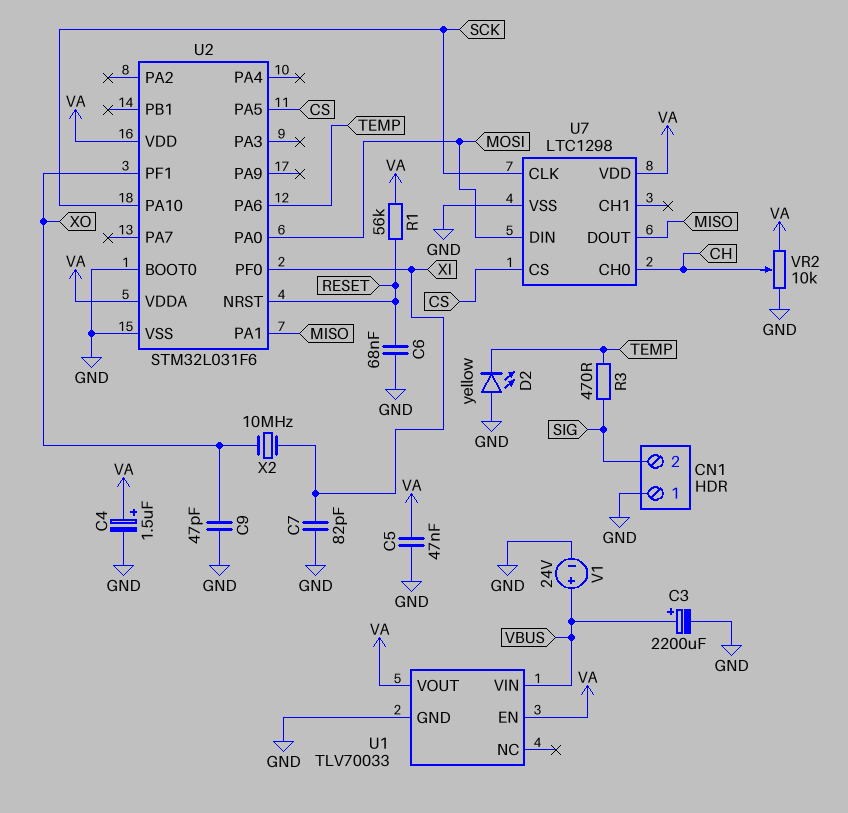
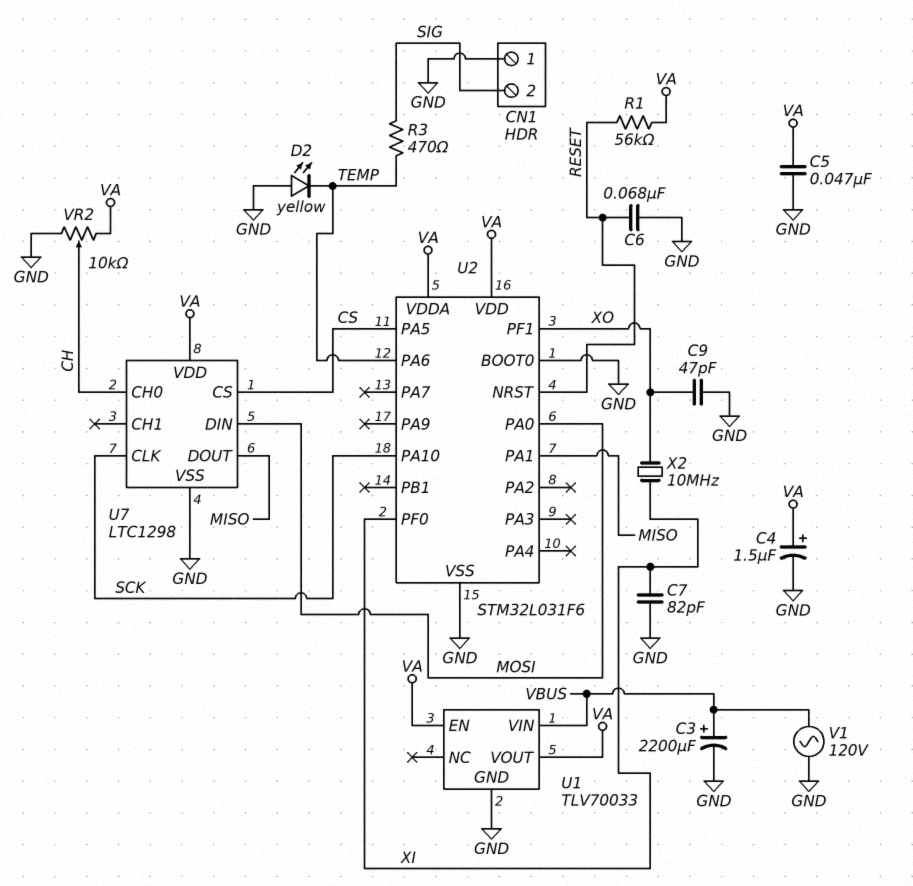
V1: 24V (plus VBUS, minus GND) -> AC 120V (GND, VBUS)

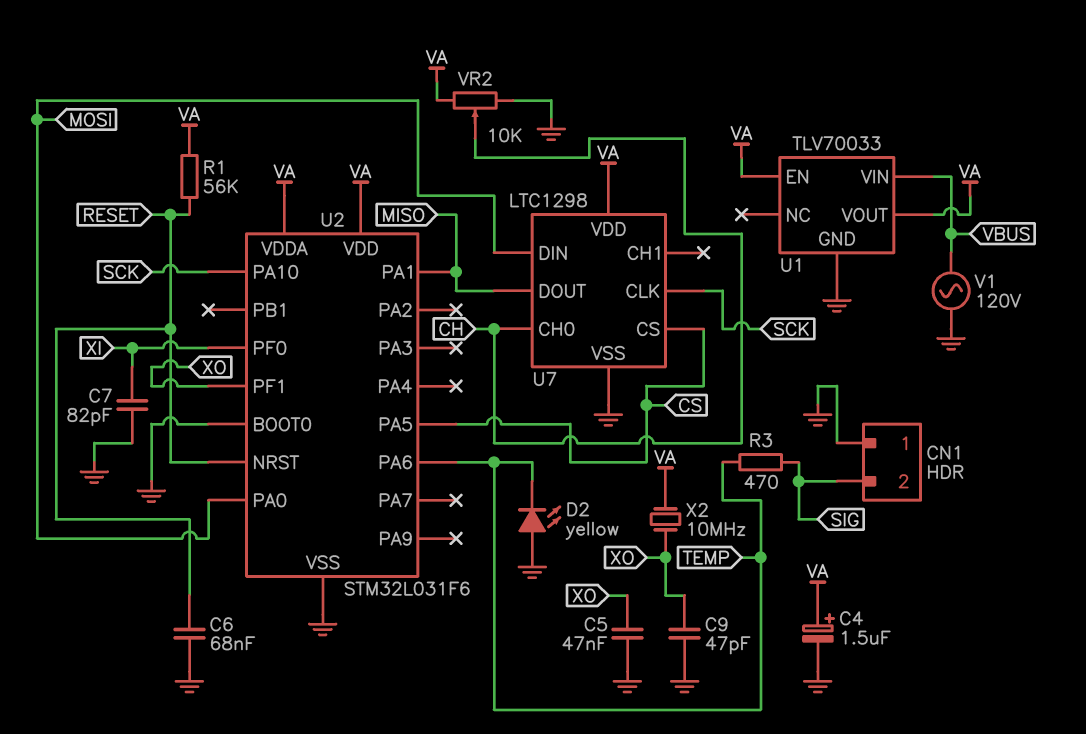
C3: 2200uF (plus VBUS, minus GND) -> none
C5: 47nF (GND, VA) -> 47nF (GND, XO)
X2: 10MHz (XI, XO) -> 10MHz (VA, XO)

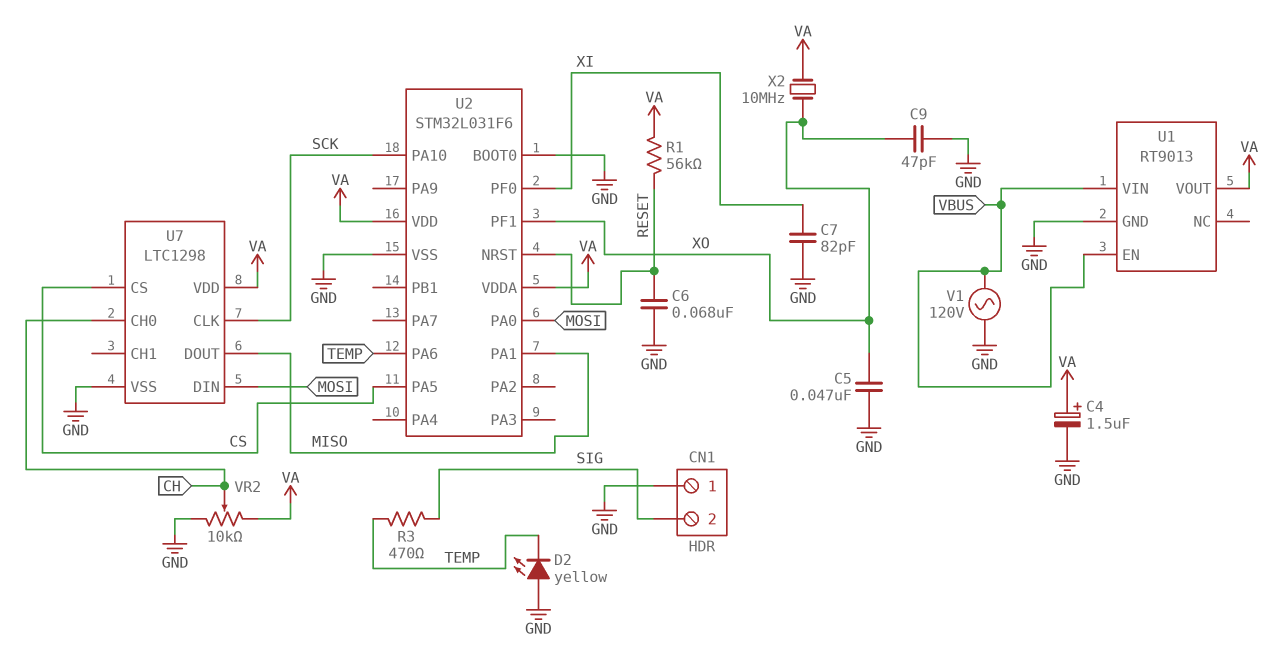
U1: TLV70033 -> RT9013
U1 pin EN: VA -> VBUS

